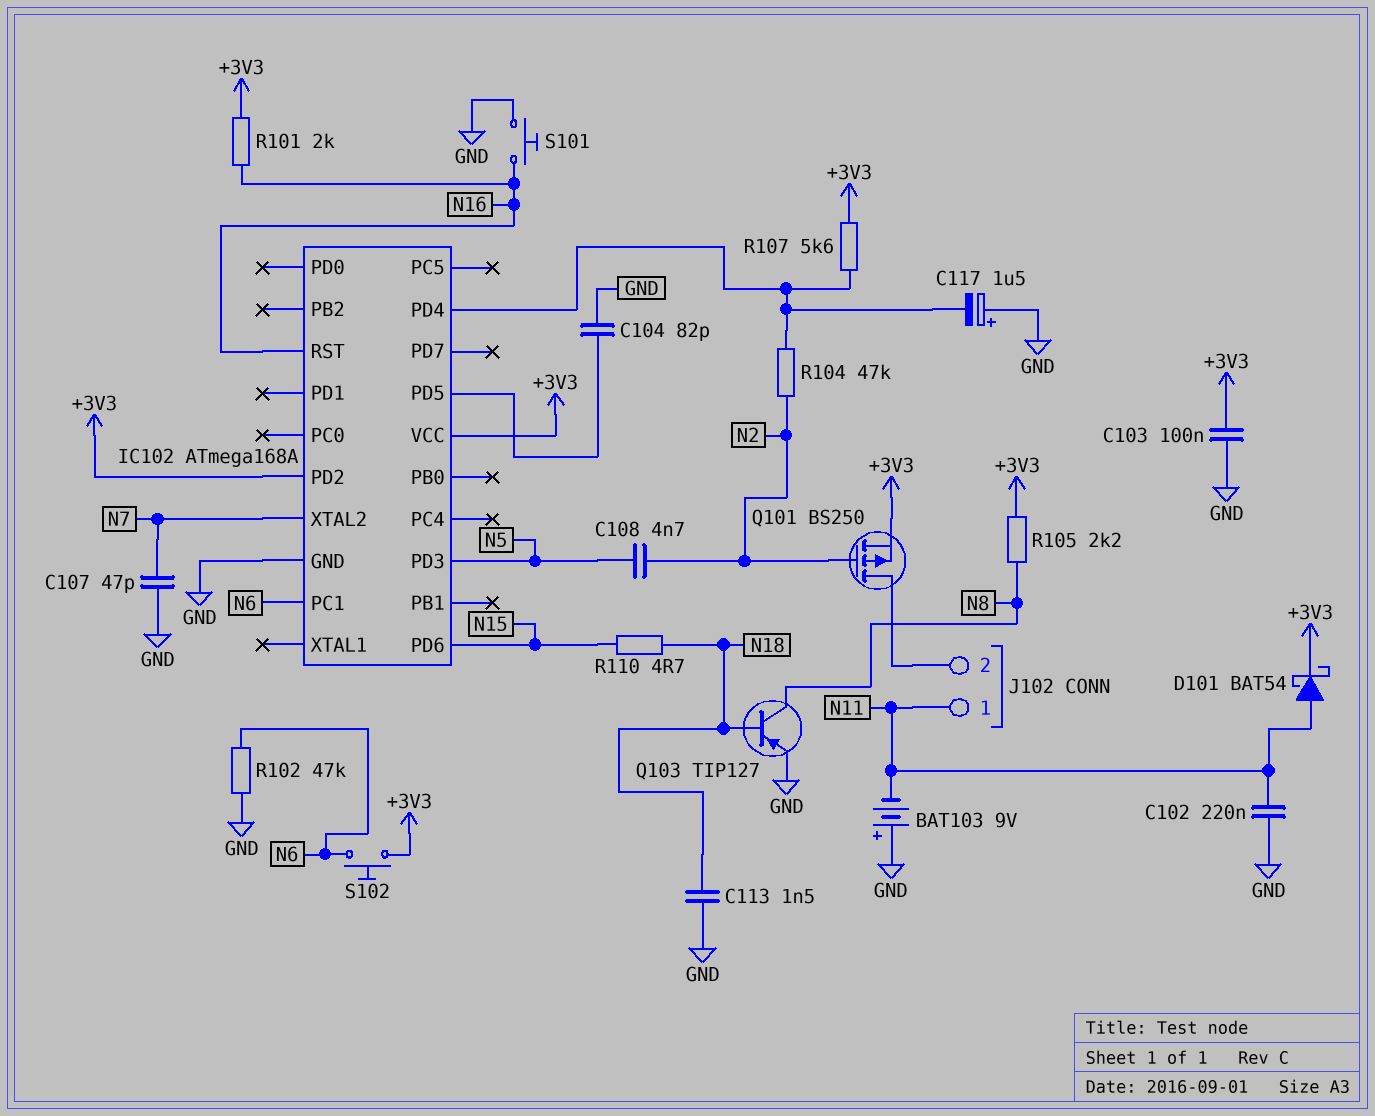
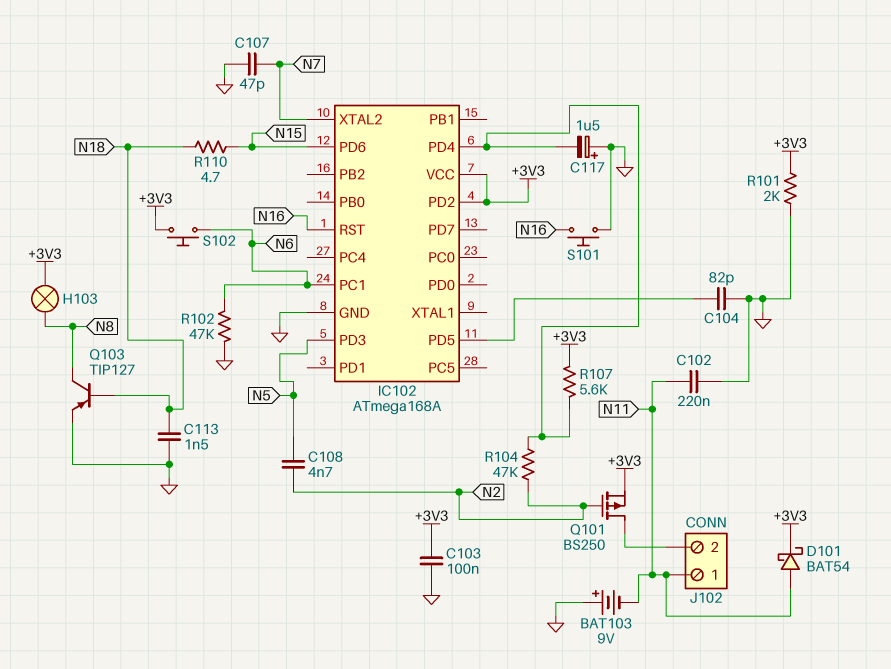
H103: none -> lamp (+3V3, N8)
R101: 2k (+3V3, N16) -> 2k (+3V3, GND)
R105: 2.2k (+3V3, N8) -> none

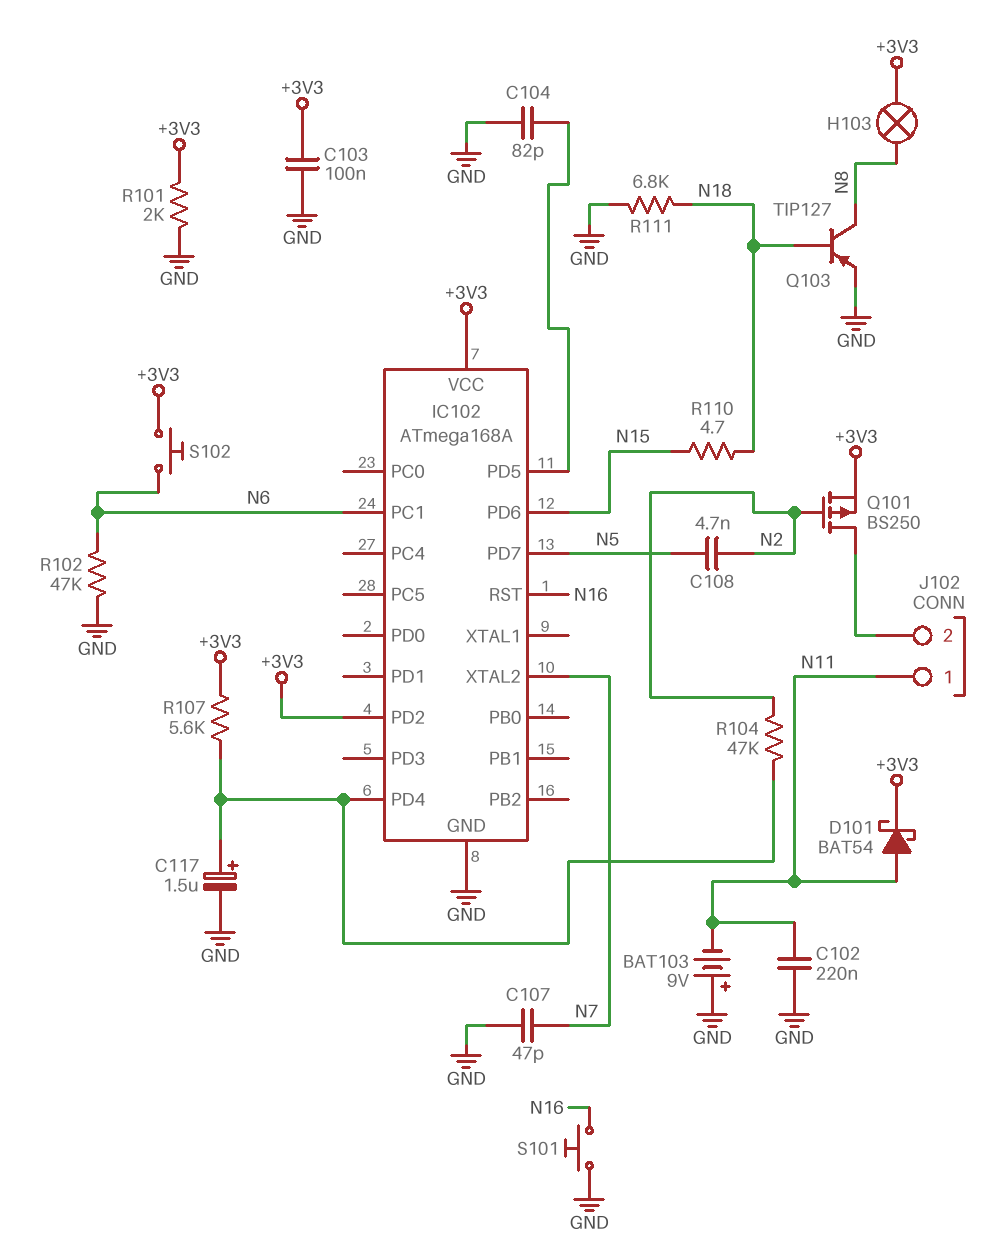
C113: 1.5nF (GND, N18) -> none
C117: 1.5uF (plus GND, minus IC102/PD4) -> 1.5uF (plus IC102/PD4, minus GND)
IC102 pin PD3: N5 -> none
IC102 pin PD7: none -> N5
R111: none -> 6.8k (GND, N18)

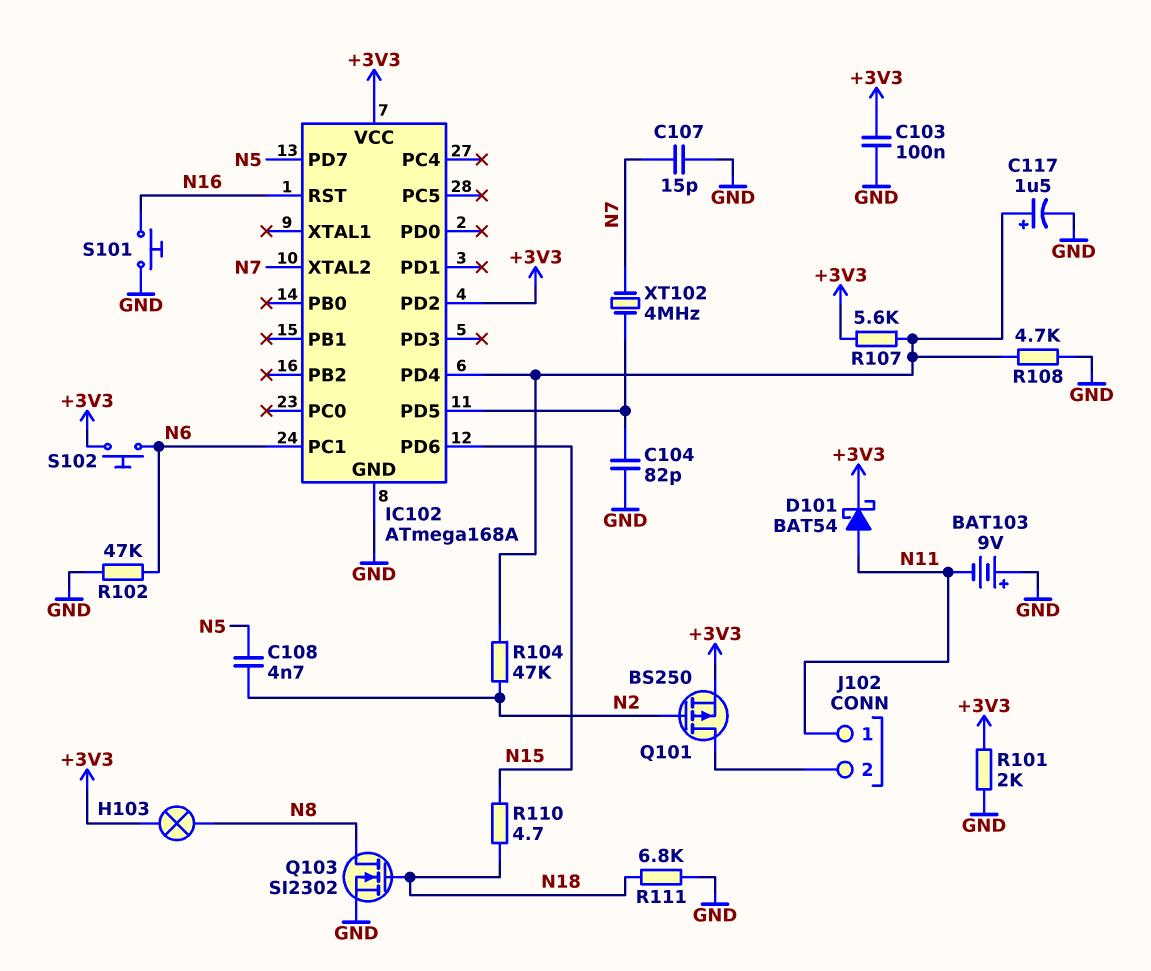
C102: 220nF (GND, N11) -> none
C107: 47pF (GND, N7) -> 15pF (GND, N7)
Q103: PNP TIP127 (B N18, C N8, E GND) -> NMOS SI2302 (G N18, D N8, S GND)
R108: none -> 4.7k (GND, IC102/PD4)
XT102: none -> 4MHz (IC102/PD5, N7)

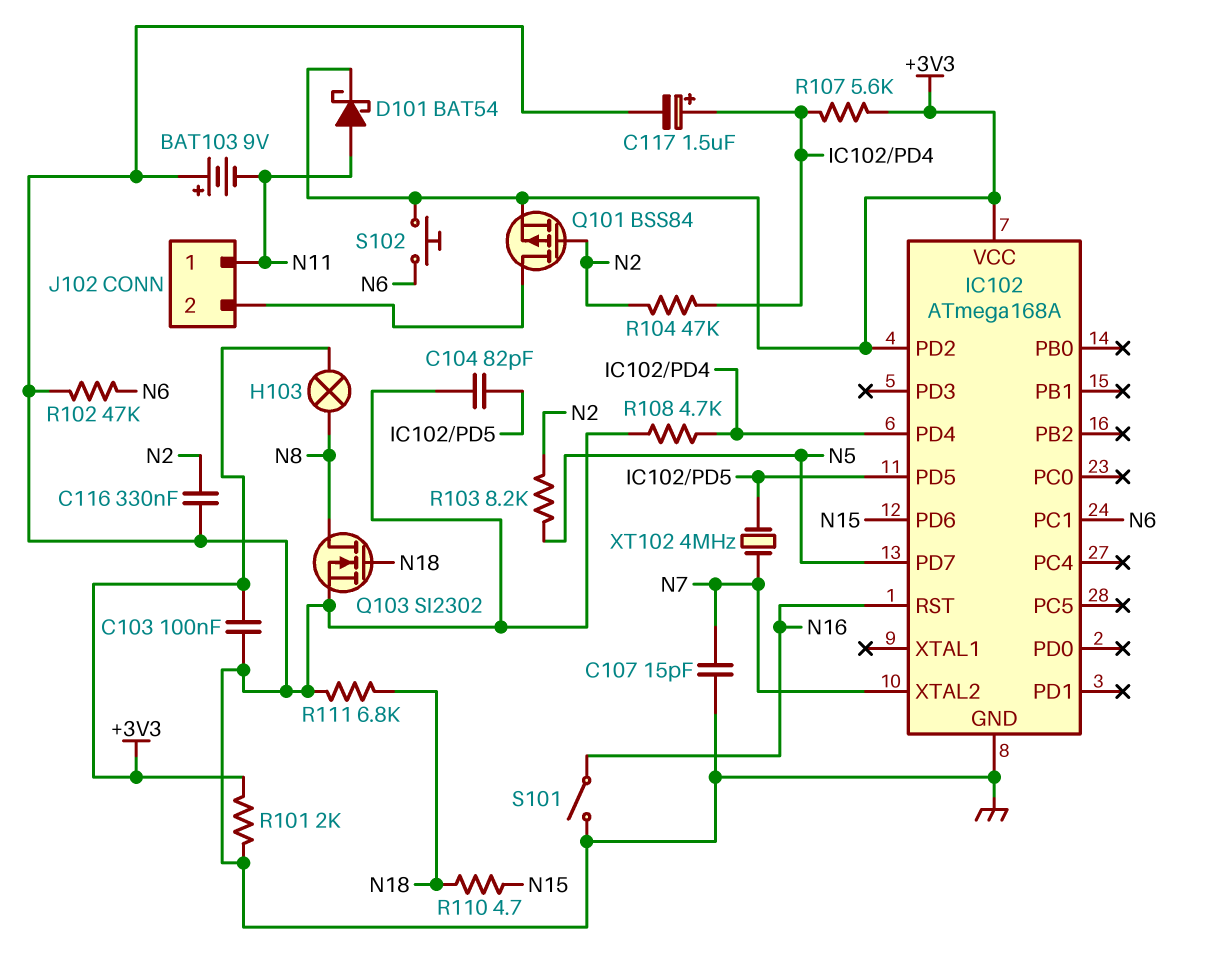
C108: 4.7nF (N2, N5) -> none
C116: none -> 330nF (GND, N2)
Q101: PMOS BS250 (G N2, D J102/2, S +3V3) -> PMOS BSS84 (G N2, D J102/2, S +3V3)
R103: none -> 8.2k (N2, N5)
S101: button (GND, N16) -> switch (GND, N16)

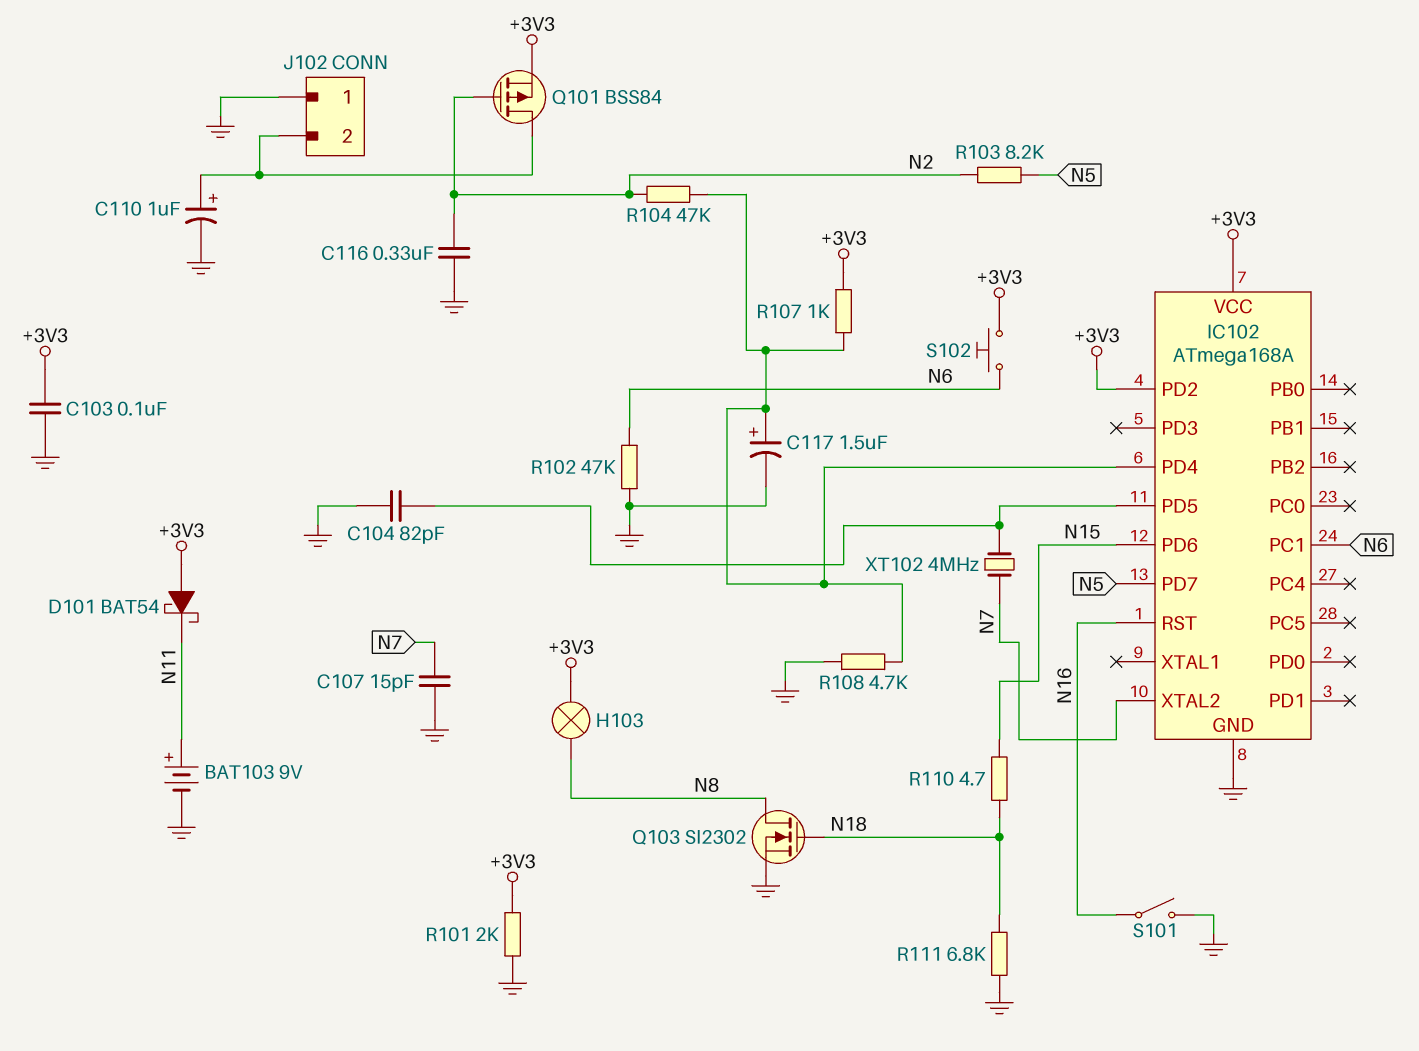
BAT103: 9V (plus GND, minus N11) -> 9V (plus N11, minus GND)
C110: none -> 1uF (plus J102/2, minus GND)
D101: schottky BAT54 (A N11, K +3V3) -> schottky BAT54 (A +3V3, K N11)
J102 pin 1: N11 -> GND
R107: 5.6k (+3V3, IC102/PD4) -> 1k (+3V3, IC102/PD4)

